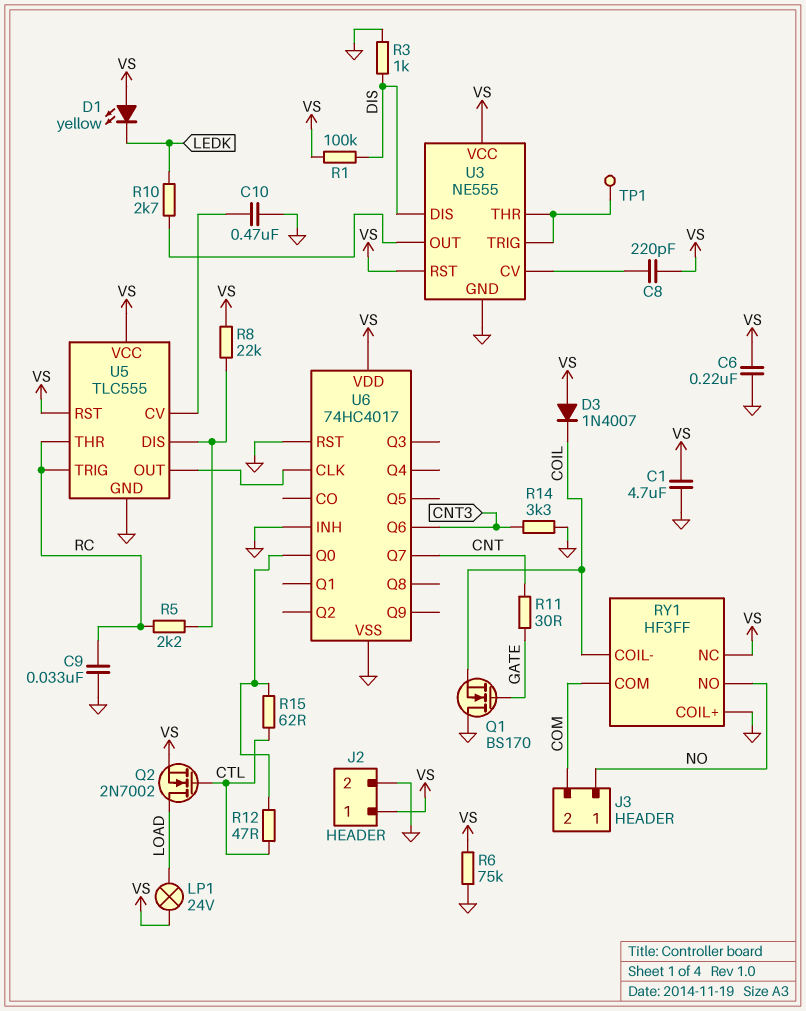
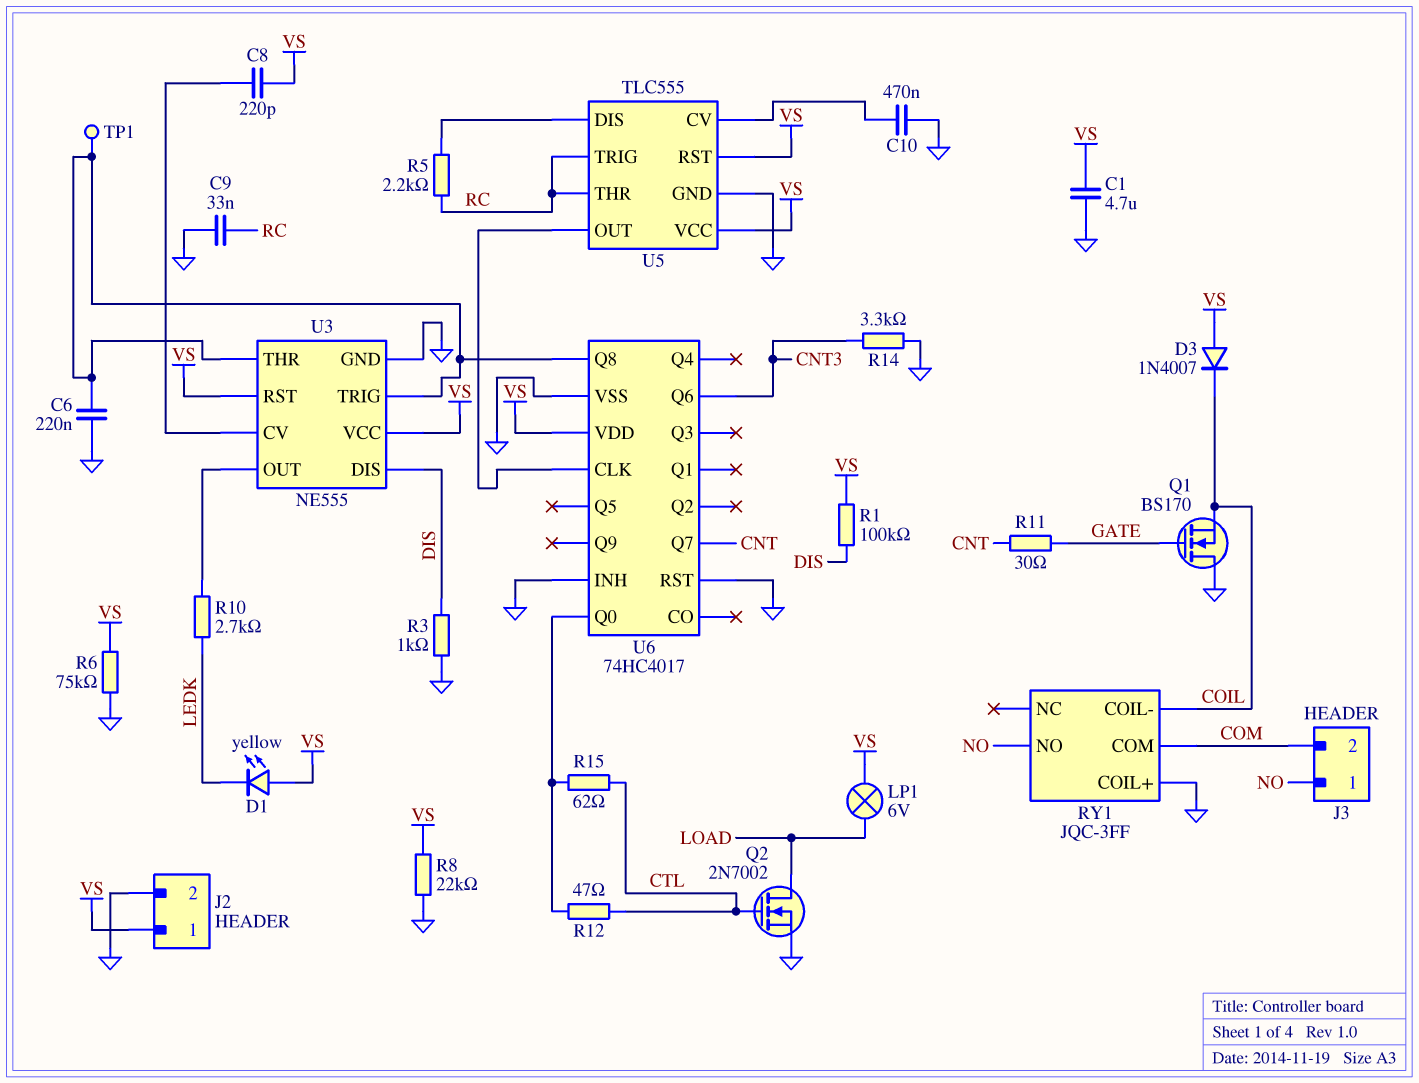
C6: 220nF (GND, VS) -> 220nF (GND, U3/THR)
LP1: lamp 24V (LOAD, VS) -> lamp 6V (LOAD, VS)
Q2: NMOS 2N7002 (G CTL, D LOAD, S VS) -> NMOS 2N7002 (G CTL, D LOAD, S GND)
R8: 22k (U5/DIS, VS) -> 22k (GND, VS)
RY1: HF3FF -> JQC-3FF
RY1 pin NC: VS -> none
U6 pin Q8: none -> U3/THR

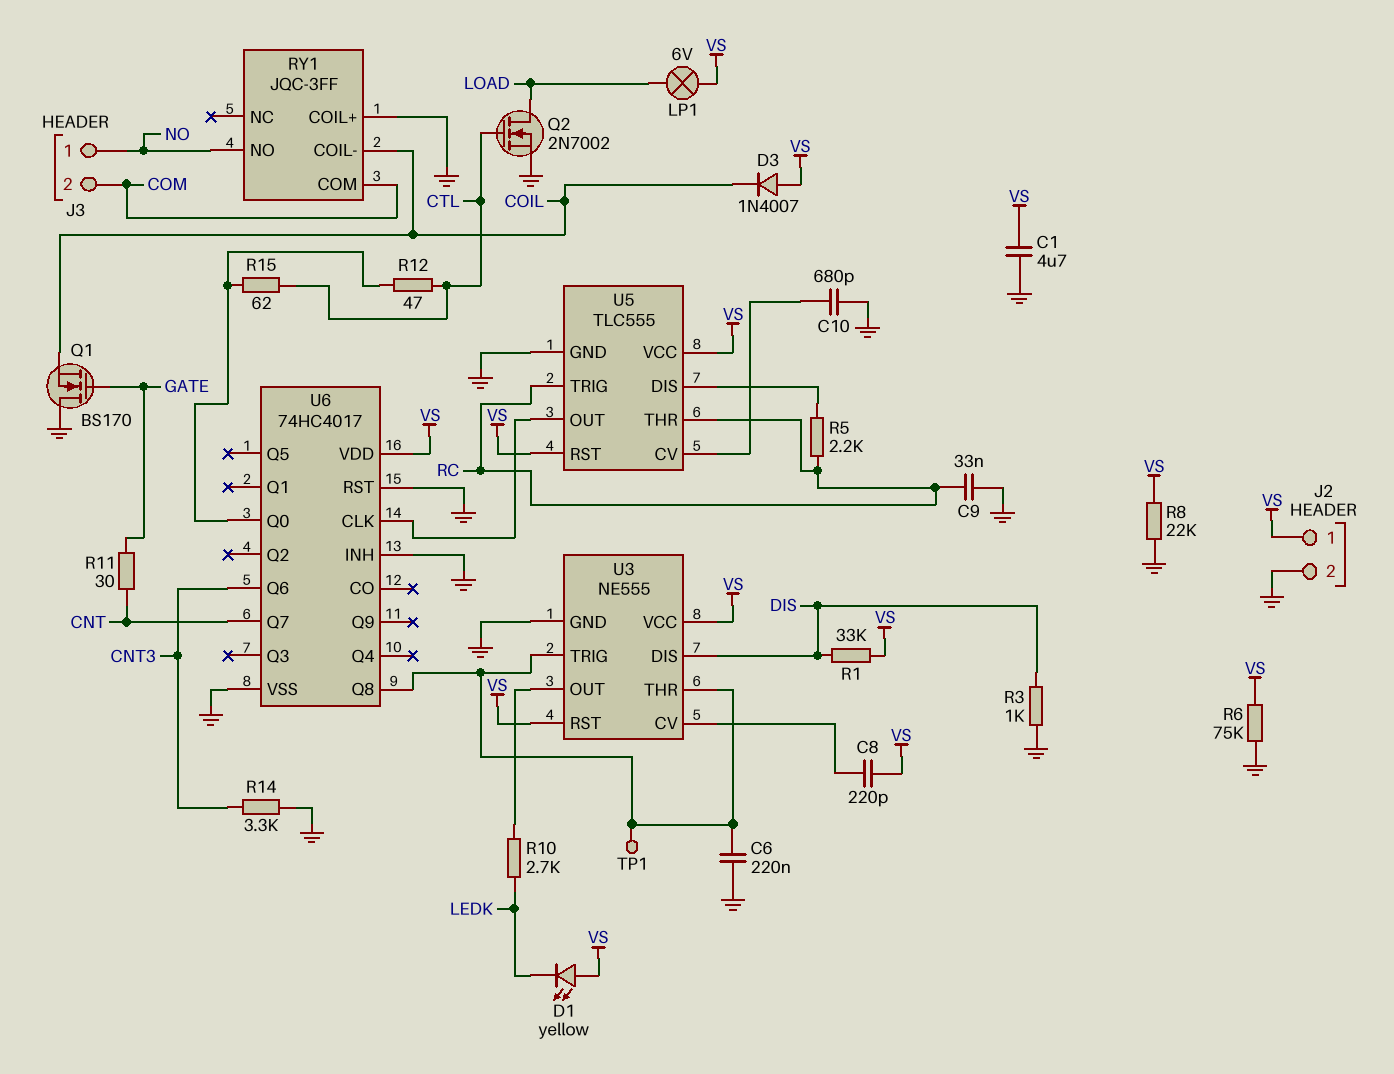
C10: 470nF (GND, U5/CV) -> 680pF (GND, U5/CV)
R1: 100k (DIS, VS) -> 33k (DIS, VS)

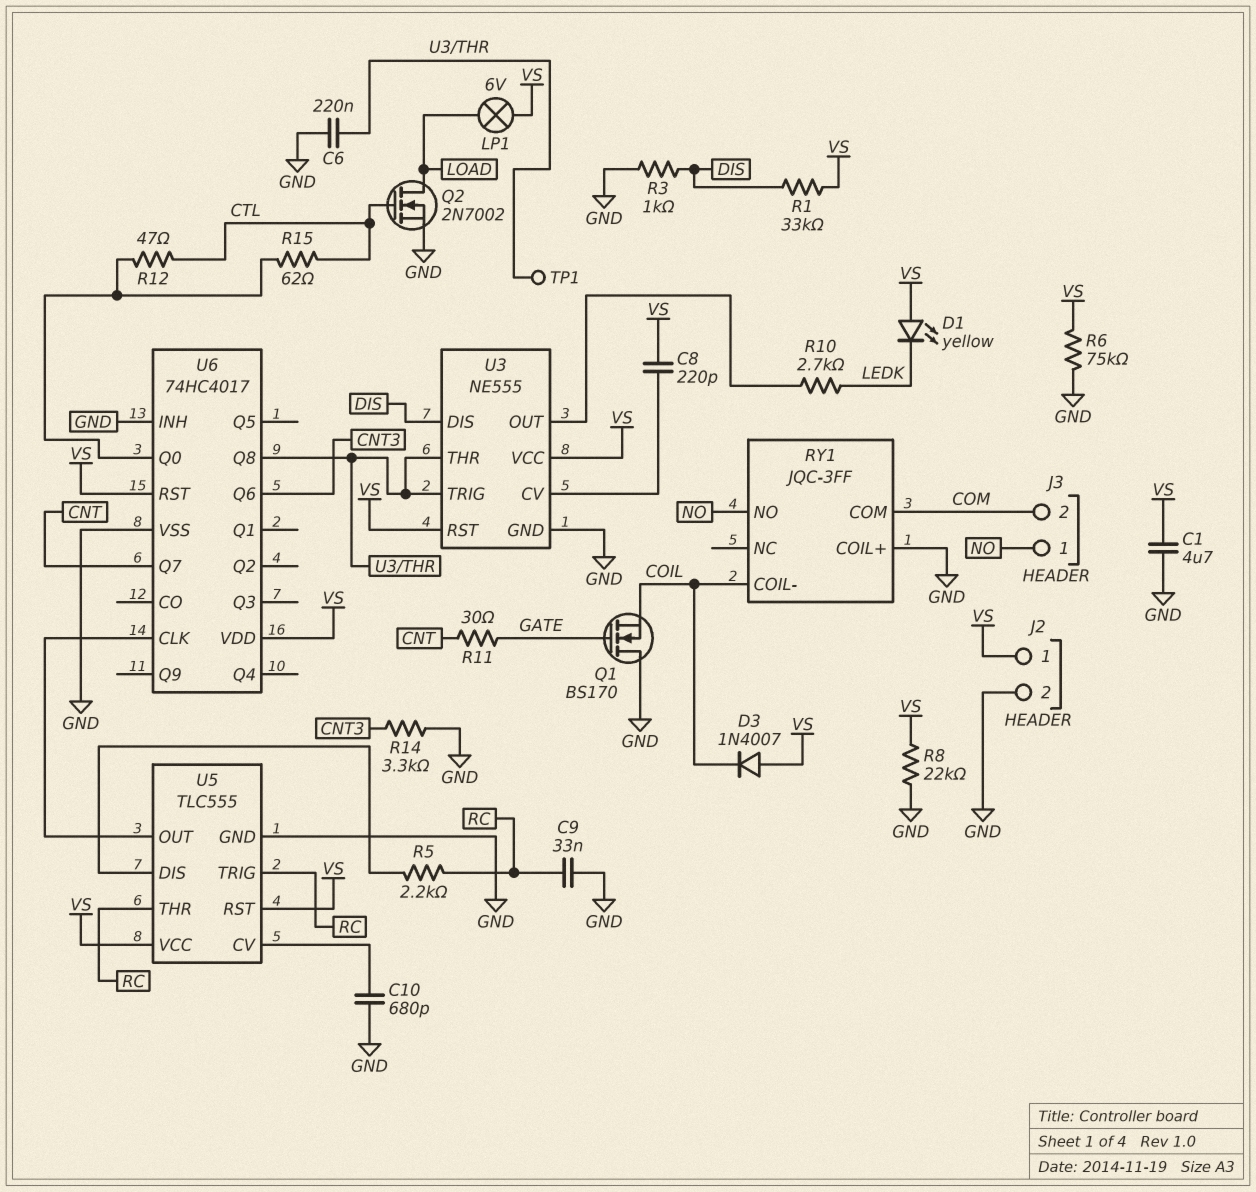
U6 pin RST: GND -> VS

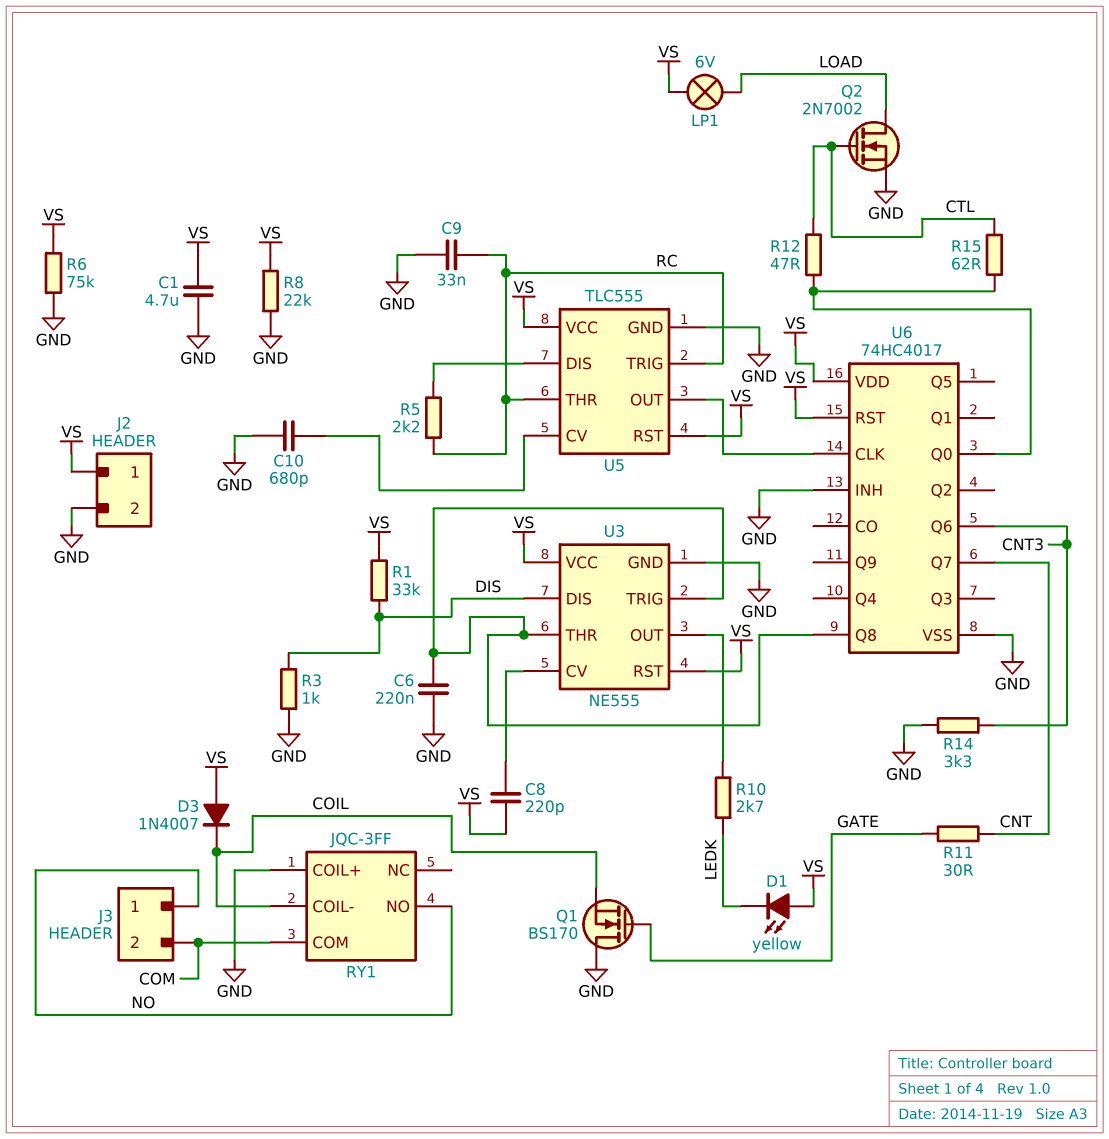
TP1: test point (U3/THR) -> none

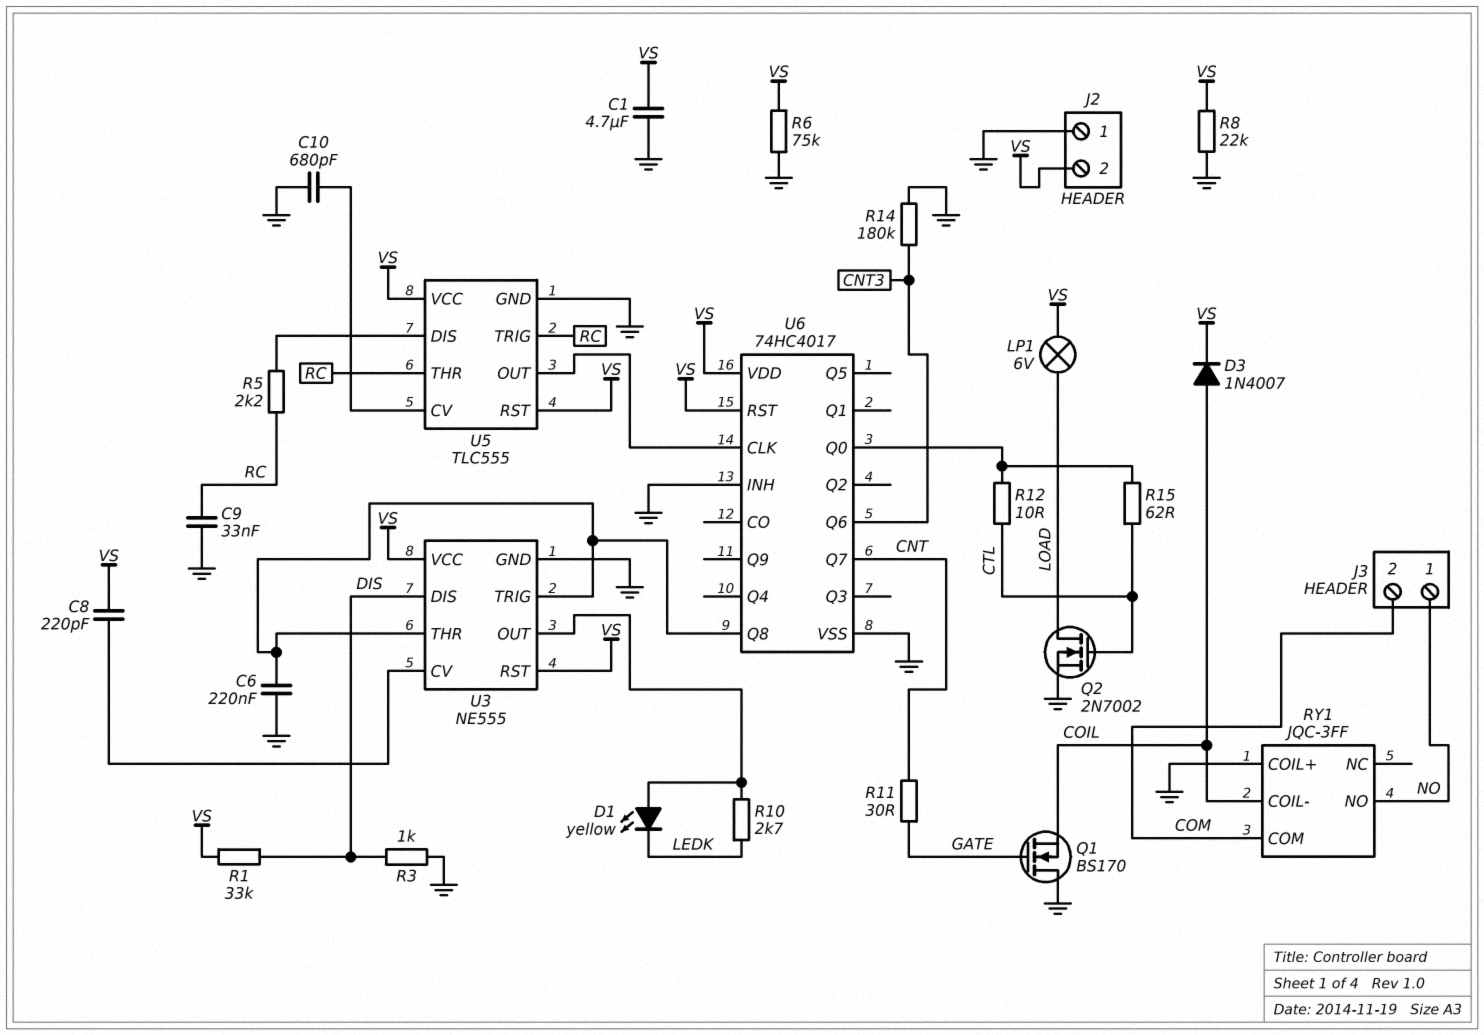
D1: LED yellow (A VS, K LEDK) -> LED yellow (A U3/OUT, K LEDK)
D3: diode 1N4007 (A VS, K COIL) -> diode 1N4007 (A COIL, K VS)
J2 pin 1: VS -> GND
J2 pin 2: GND -> VS
R12: 47 (CTL, U6/Q0) -> 10 (CTL, U6/Q0)
R14: 3.3k (CNT3, GND) -> 180k (CNT3, GND)

